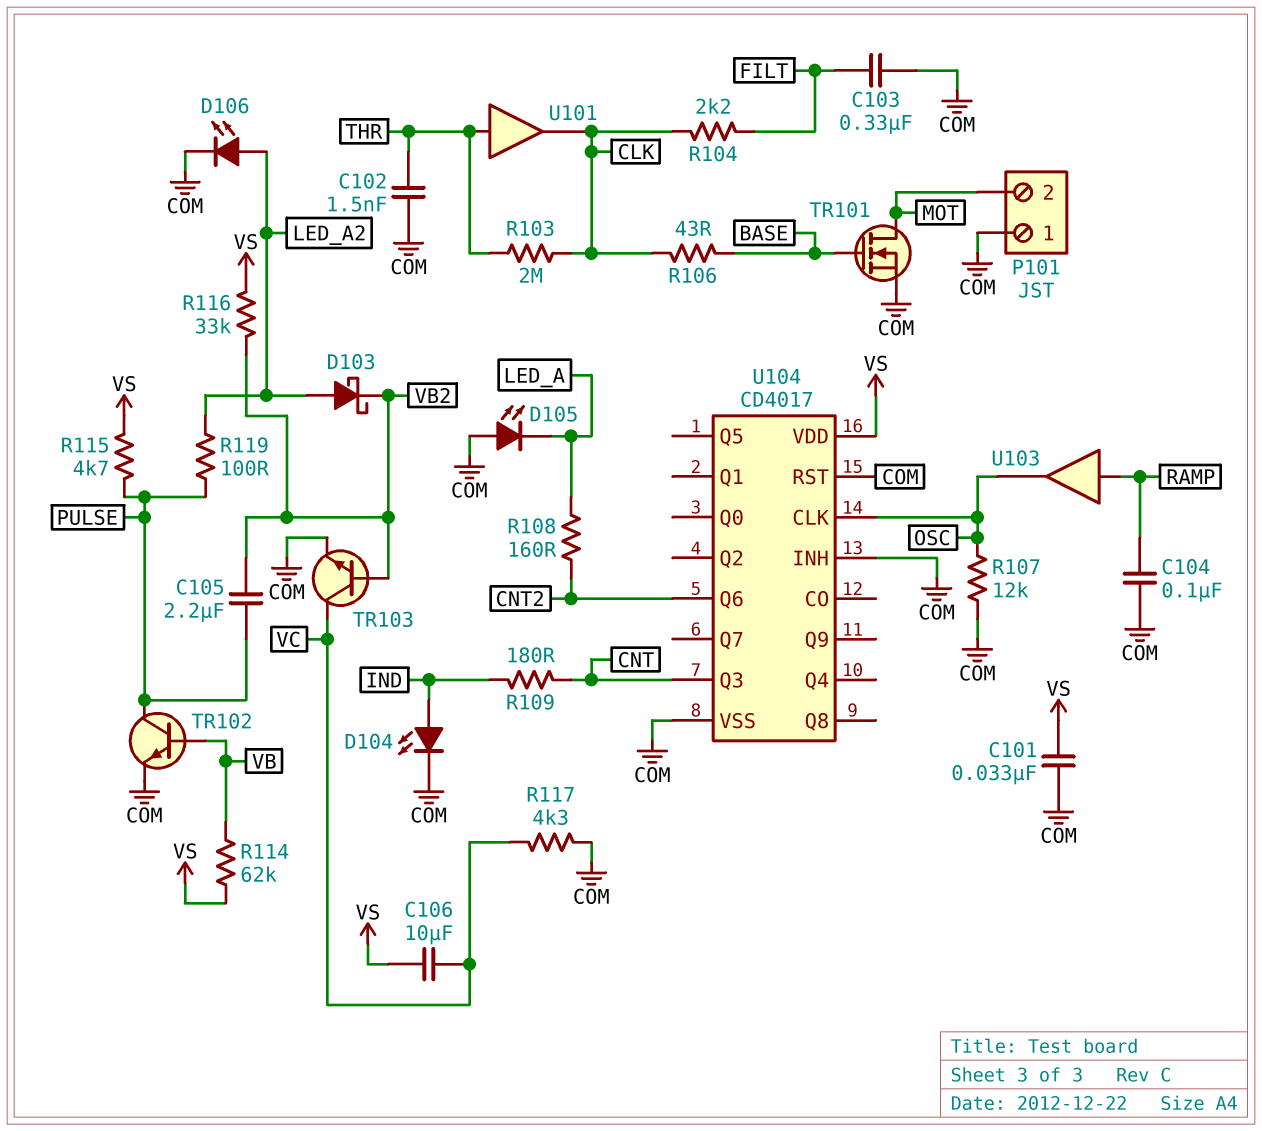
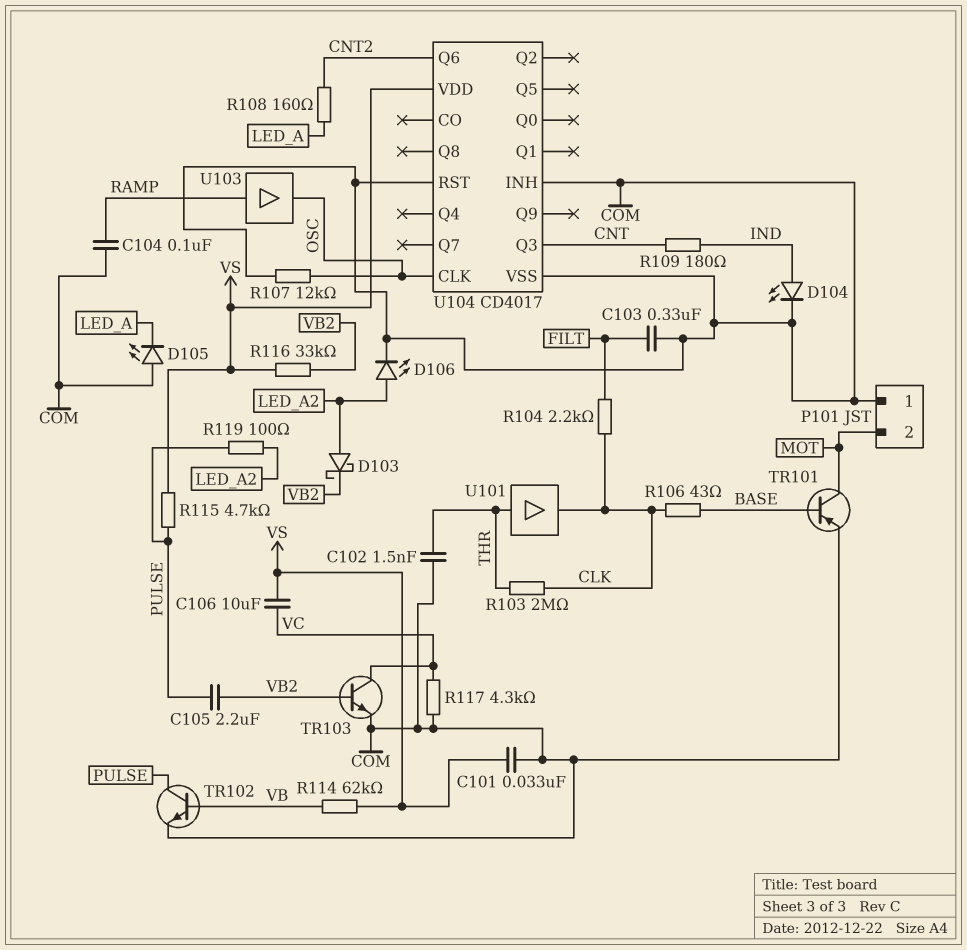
TR101: NMOS (G BASE, D MOT, S COM) -> PNP (B BASE, C MOT, E COM)

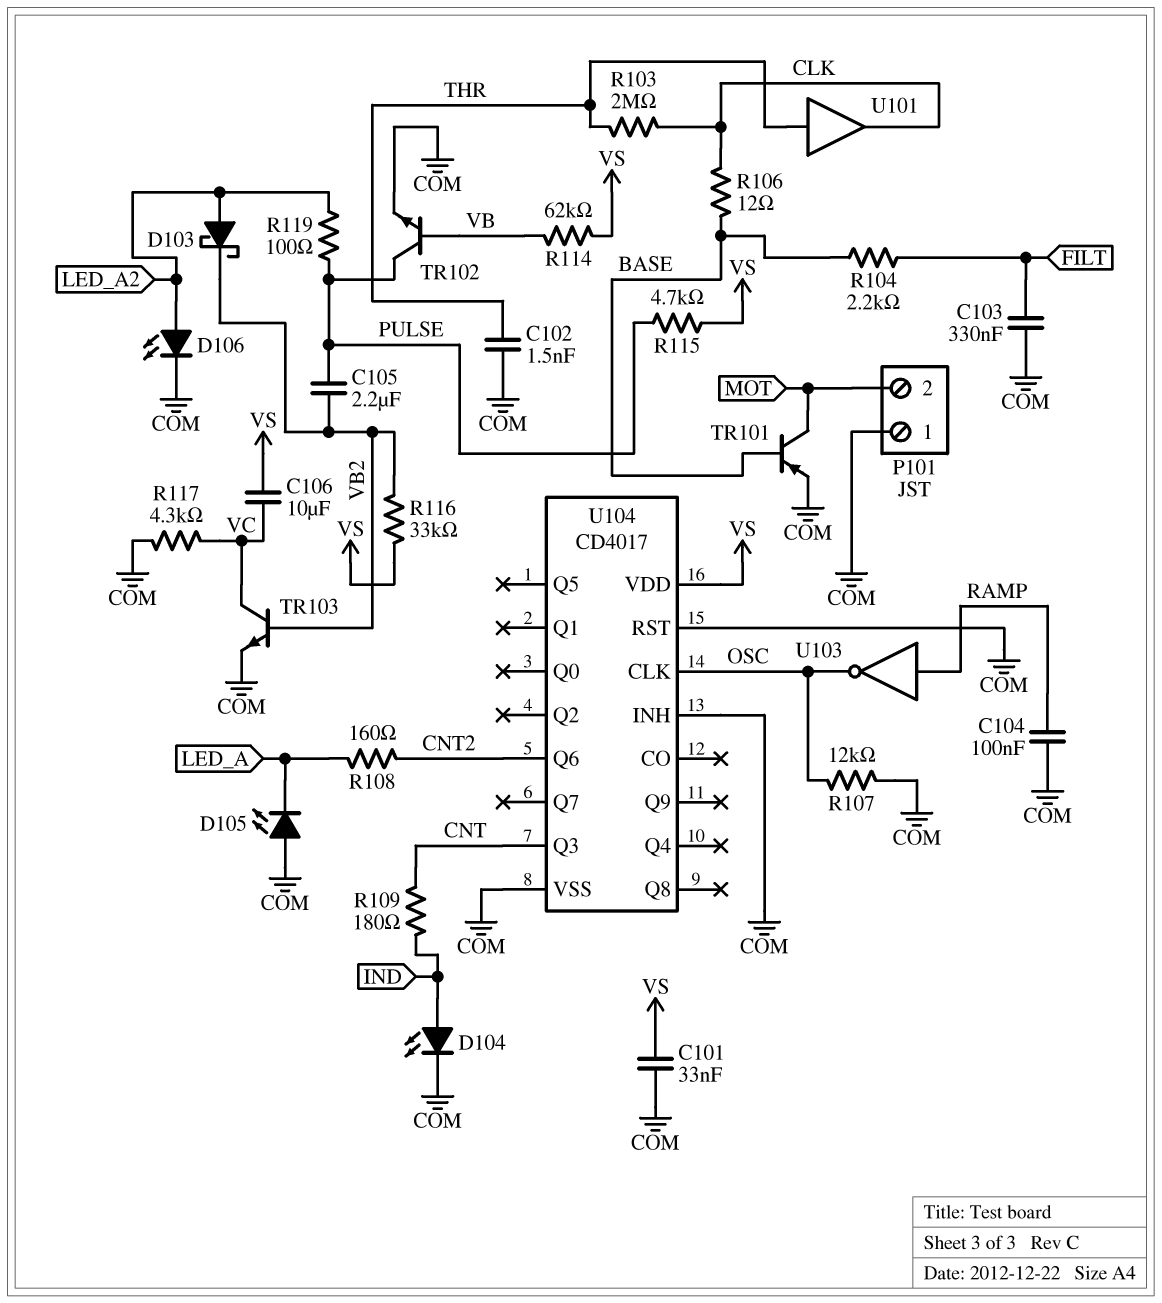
R104: 2.2k (CLK, FILT) -> 2.2k (BASE, FILT)
R106: 43 (BASE, CLK) -> 12 (BASE, CLK)
U103: buffer (in RAMP, out OSC) -> NOT (in RAMP, out OSC)

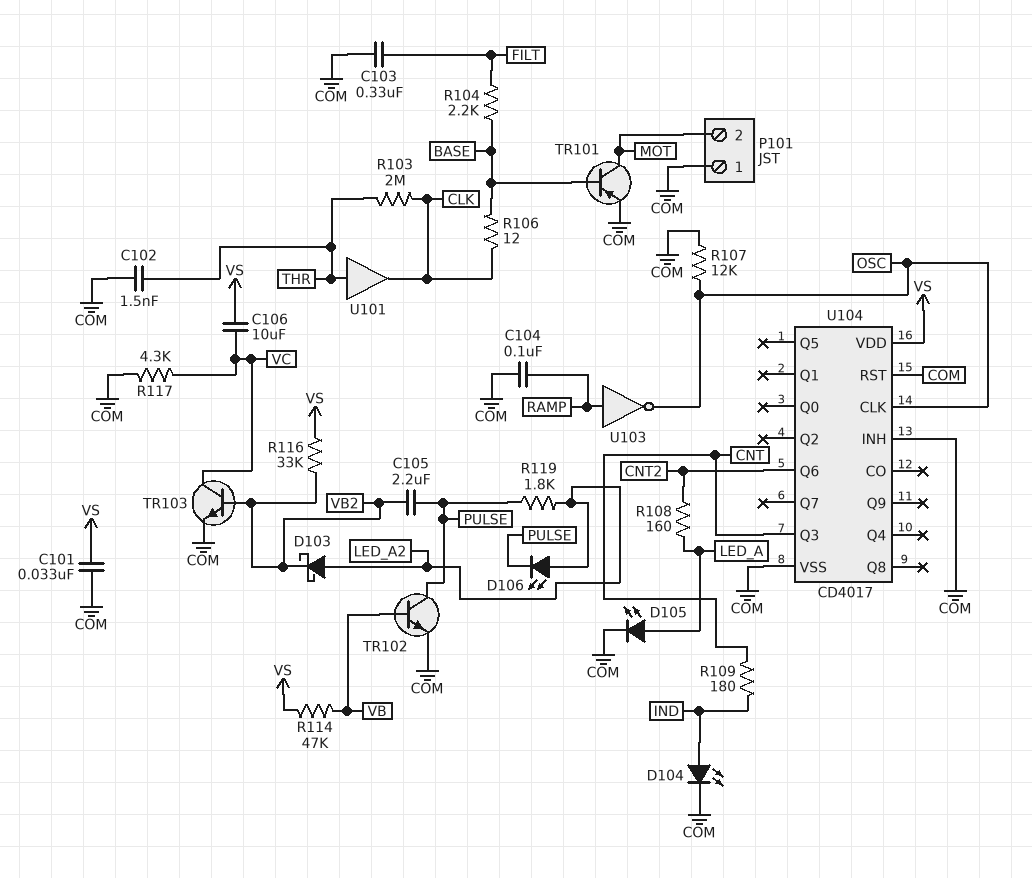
D105: LED (A COM, K LED_A) -> LED (A LED_A, K COM)
D106: LED (A LED_A2, K COM) -> LED (A LED_A2, K PULSE)
R114: 62k (VB, VS) -> 47k (VB, VS)
R115: 4.7k (PULSE, VS) -> none
R119: 100 (LED_A2, PULSE) -> 1.8k (LED_A2, PULSE)

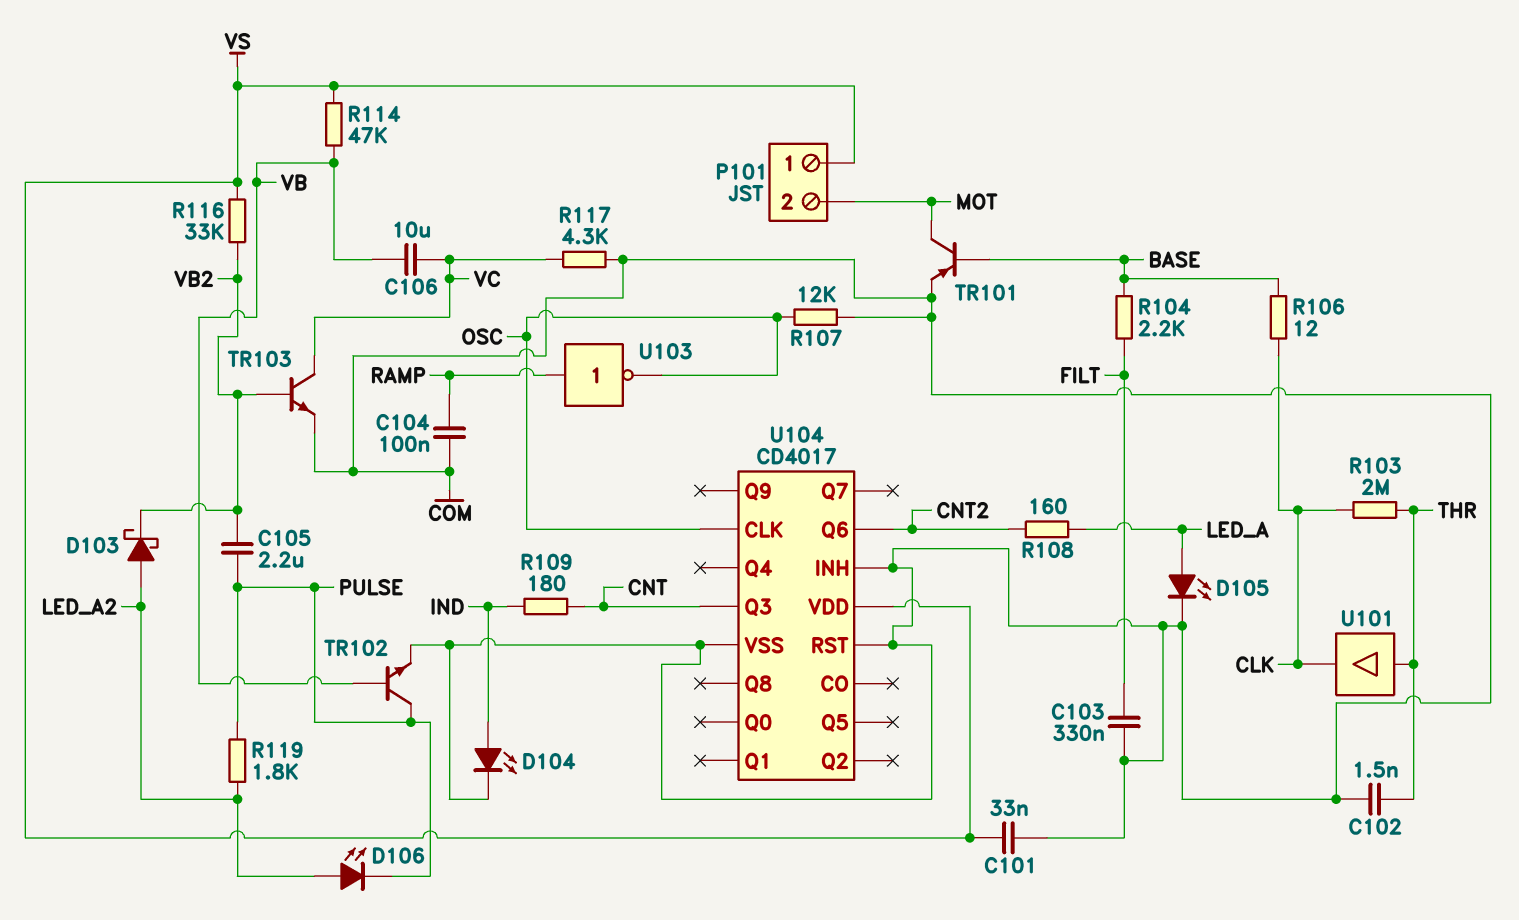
C106: 10uF (VC, VS) -> 10uF (VB, VC)
P101 pin 1: COM -> VS

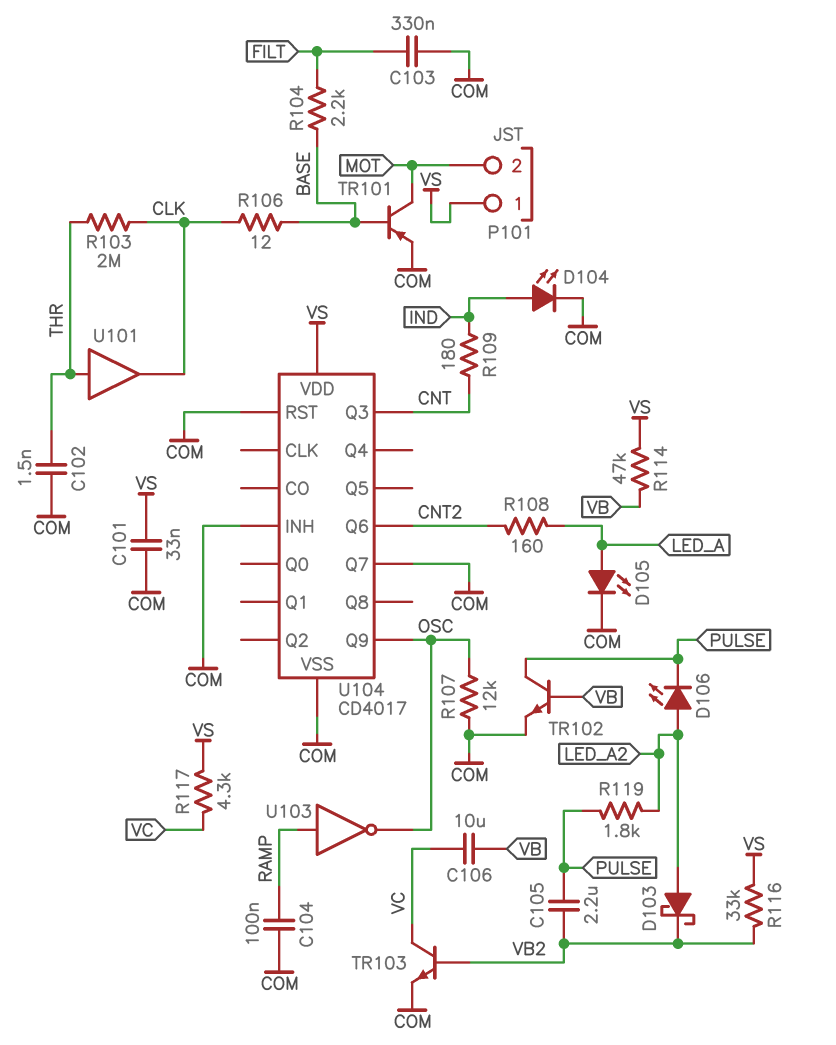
R117: 4.3k (COM, VC) -> 4.3k (VC, VS)
U104 pin CLK: OSC -> none
U104 pin Q7: none -> COM
U104 pin Q9: none -> OSC

